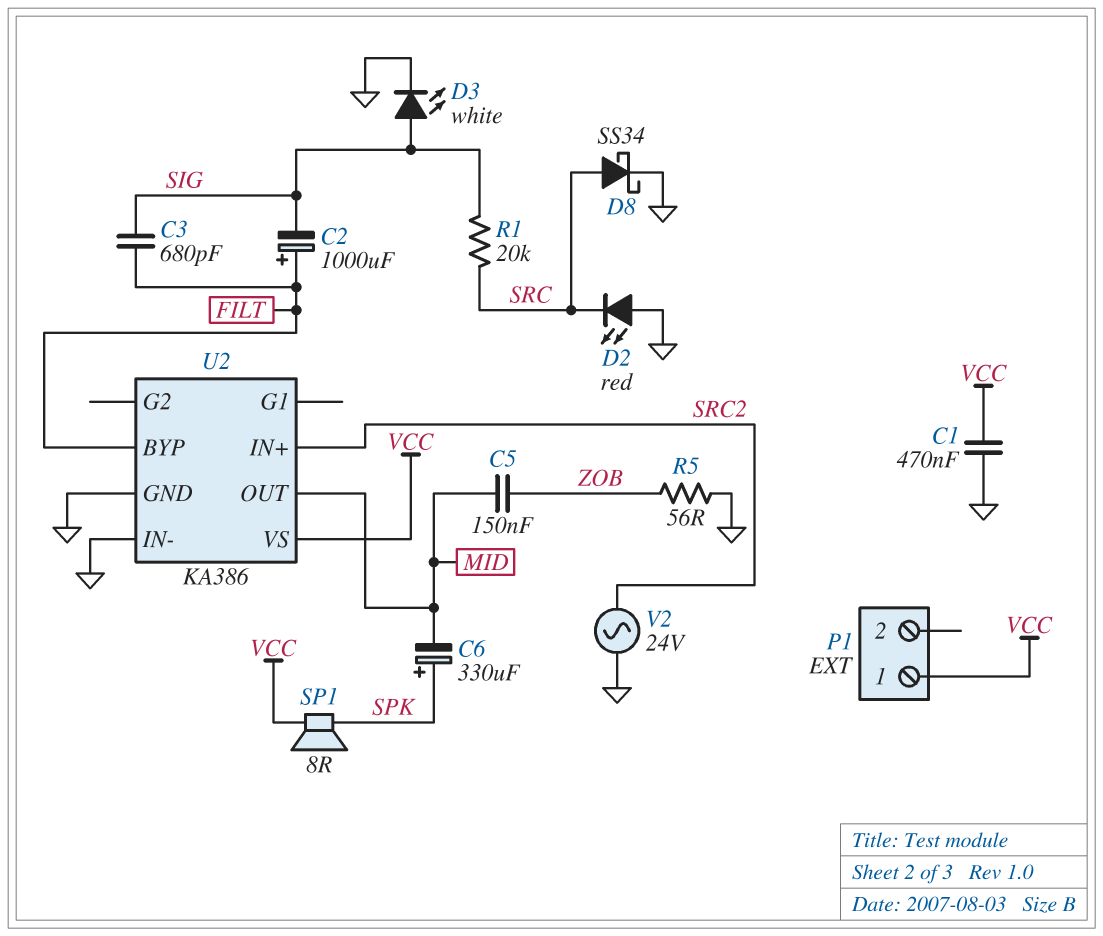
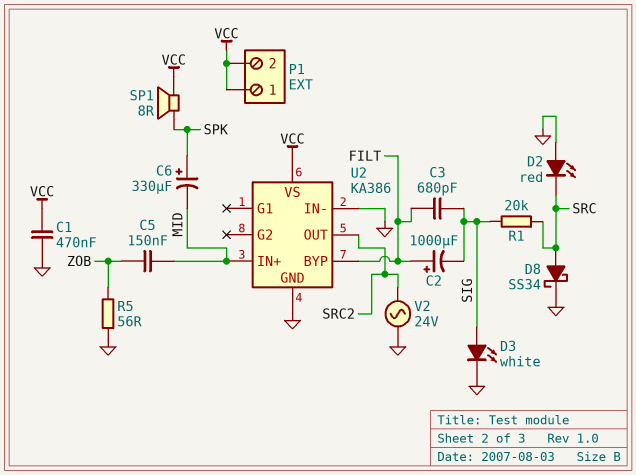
P1 pin 2: none -> VCC
U2 pin IN+: SRC2 -> MID
U2 pin OUT: MID -> SRC2

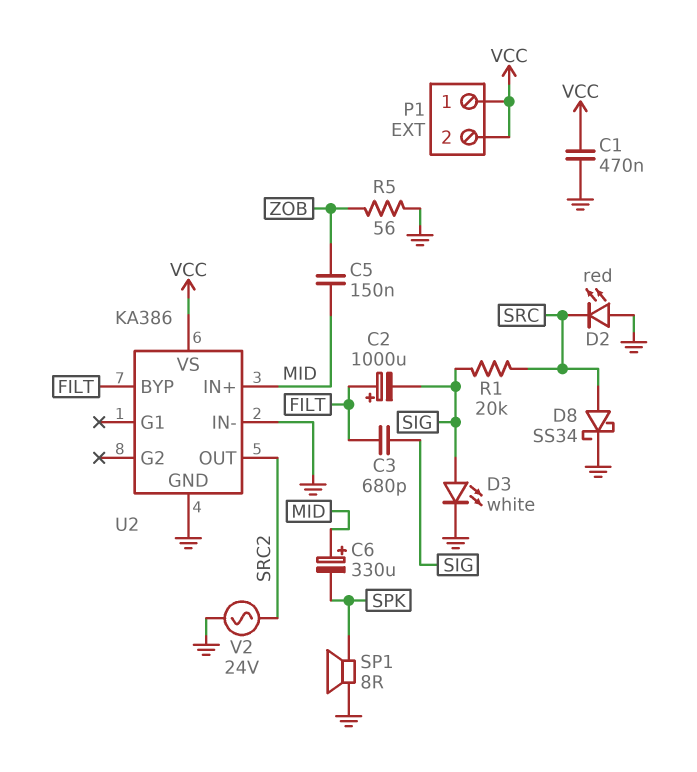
C6: 330uF (plus SPK, minus MID) -> 330uF (plus MID, minus SPK)
SP1: speaker 8R (SPK, VCC) -> speaker 8R (GND, SPK)

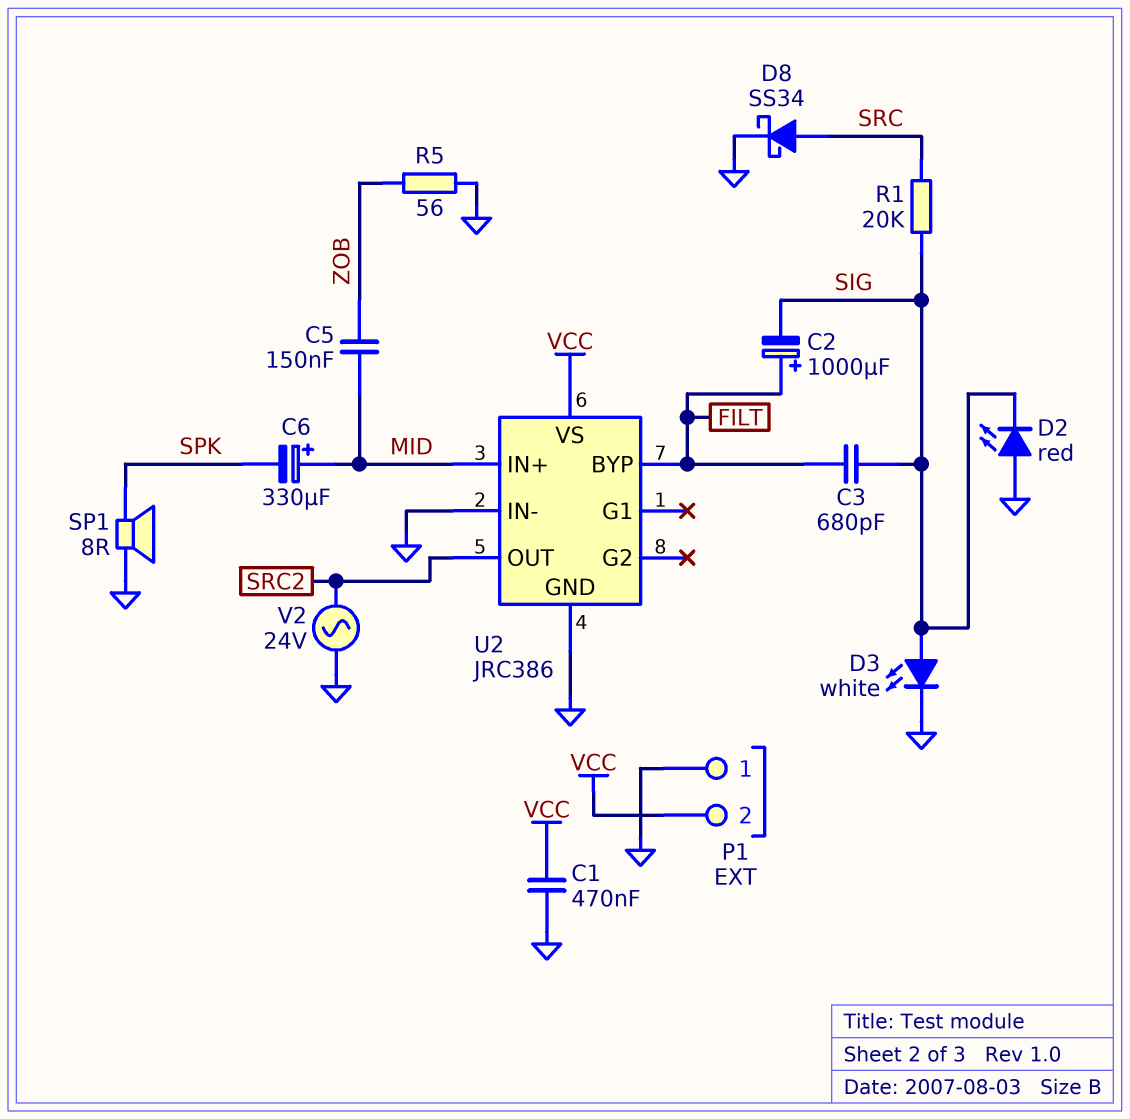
D2: LED red (A GND, K SRC) -> LED red (A GND, K SIG)
P1 pin 1: VCC -> GND
U2: KA386 -> JRC386

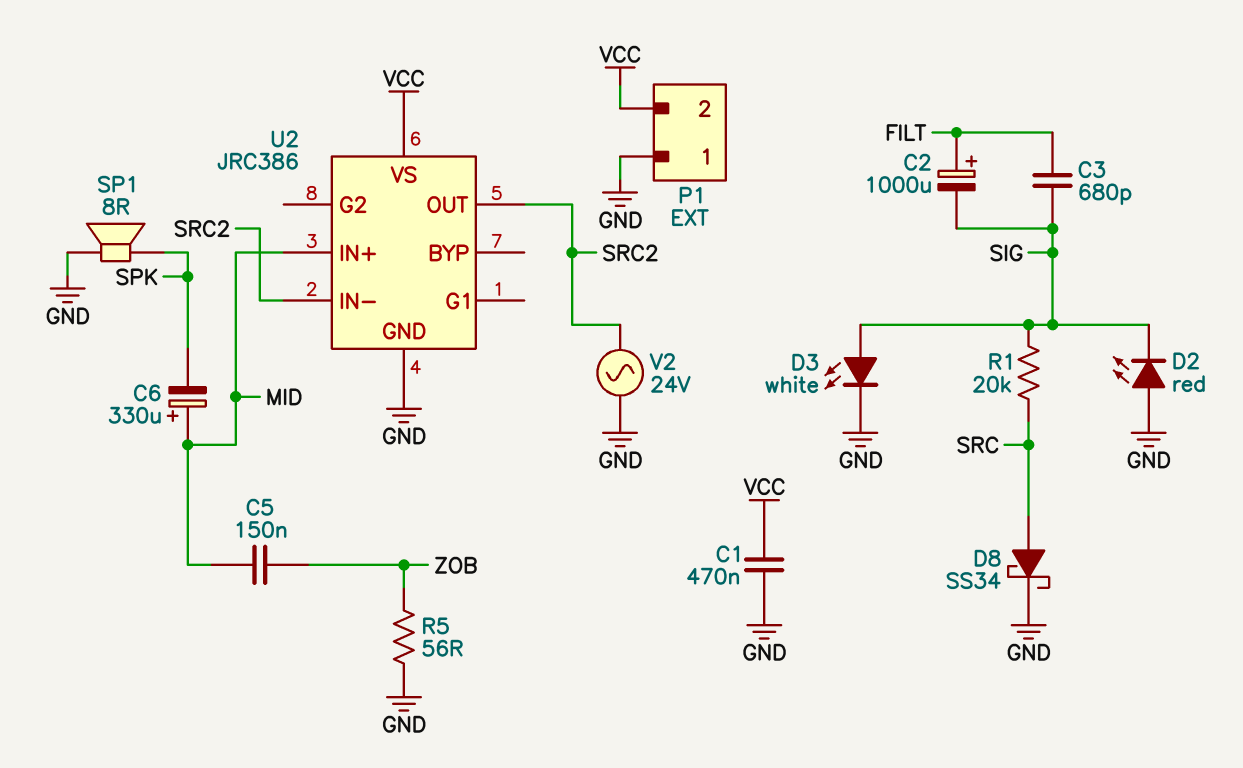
U2 pin BYP: FILT -> none
U2 pin IN-: GND -> SRC2

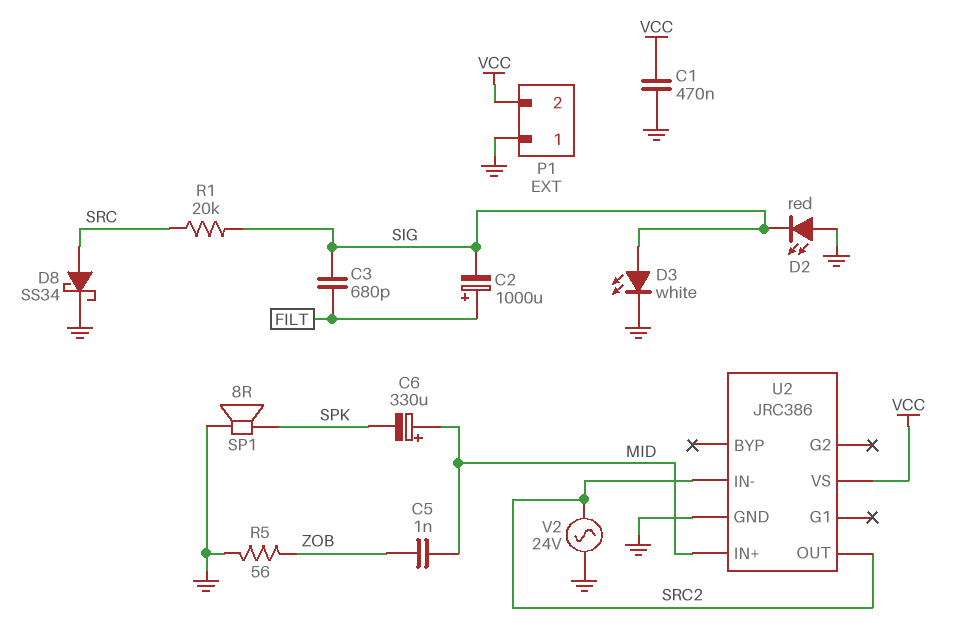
C5: 150nF (MID, ZOB) -> 1nF (MID, ZOB)

